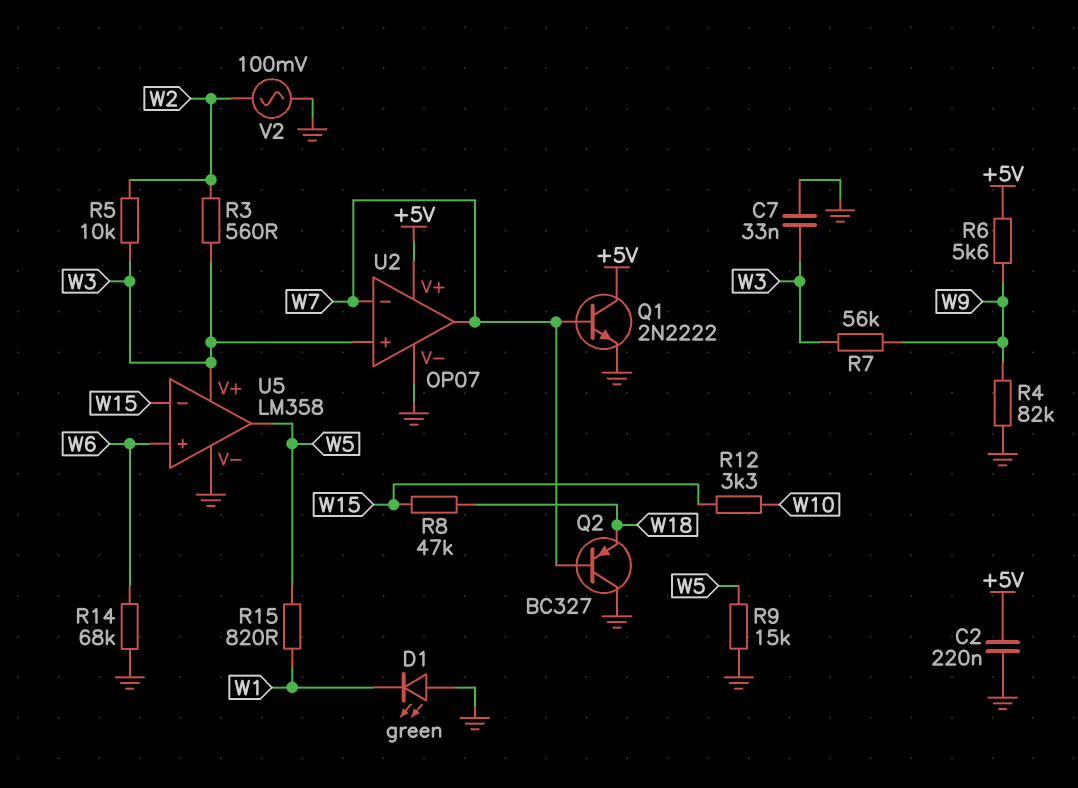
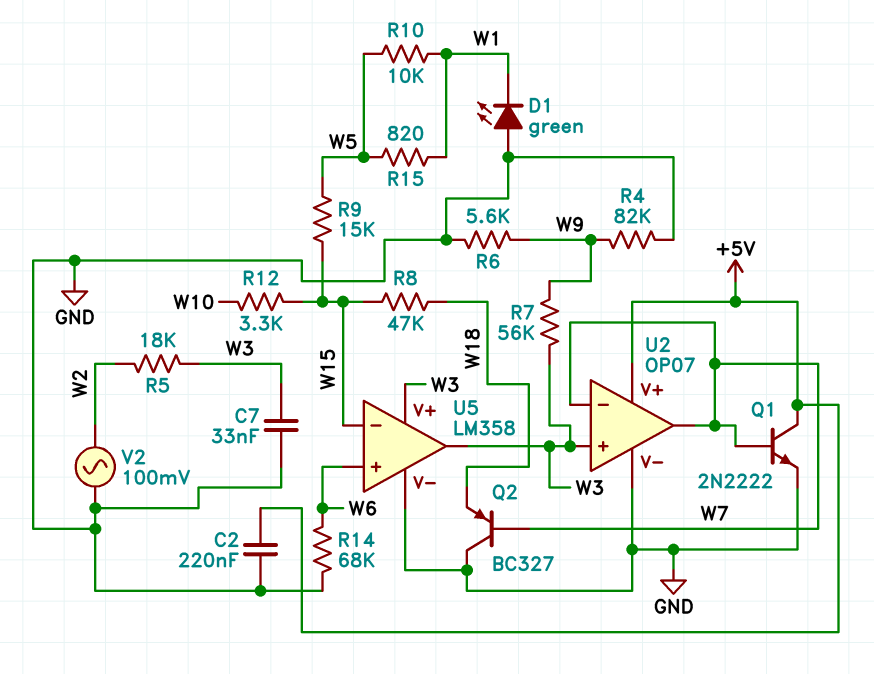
R3: 560 (W2, W3) -> none
R5: 10k (W2, W3) -> 18k (W2, W3)
R6: 5.6k (+5V, W9) -> 5.6k (GND, W9)
R9: 15k (GND, W5) -> 15k (W5, W15)
R10: none -> 10k (W1, W5)
U5 pin out: W5 -> W3

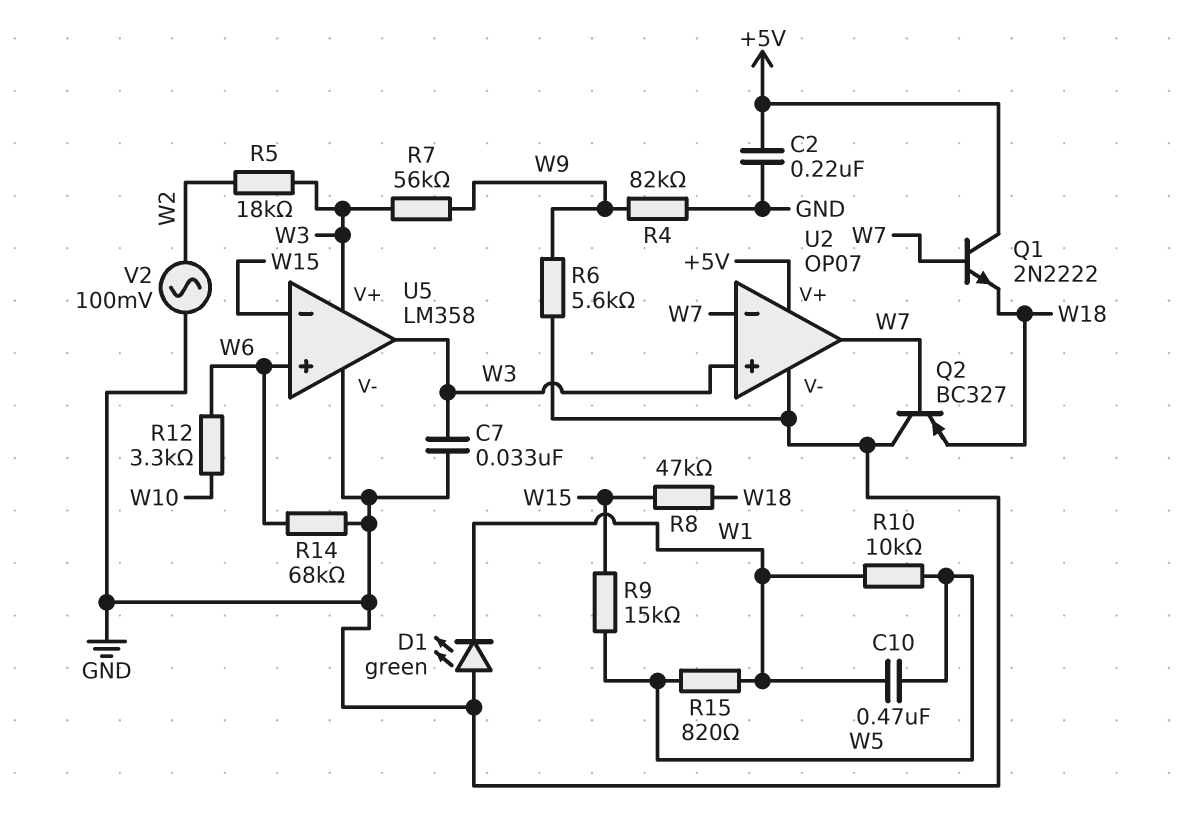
C10: none -> 470nF (W1, W5)
Q1: NPN 2N2222 (B W7, C +5V, E GND) -> NPN 2N2222 (B W7, C +5V, E W18)
R12: 3.3k (W10, W15) -> 3.3k (W6, W10)

